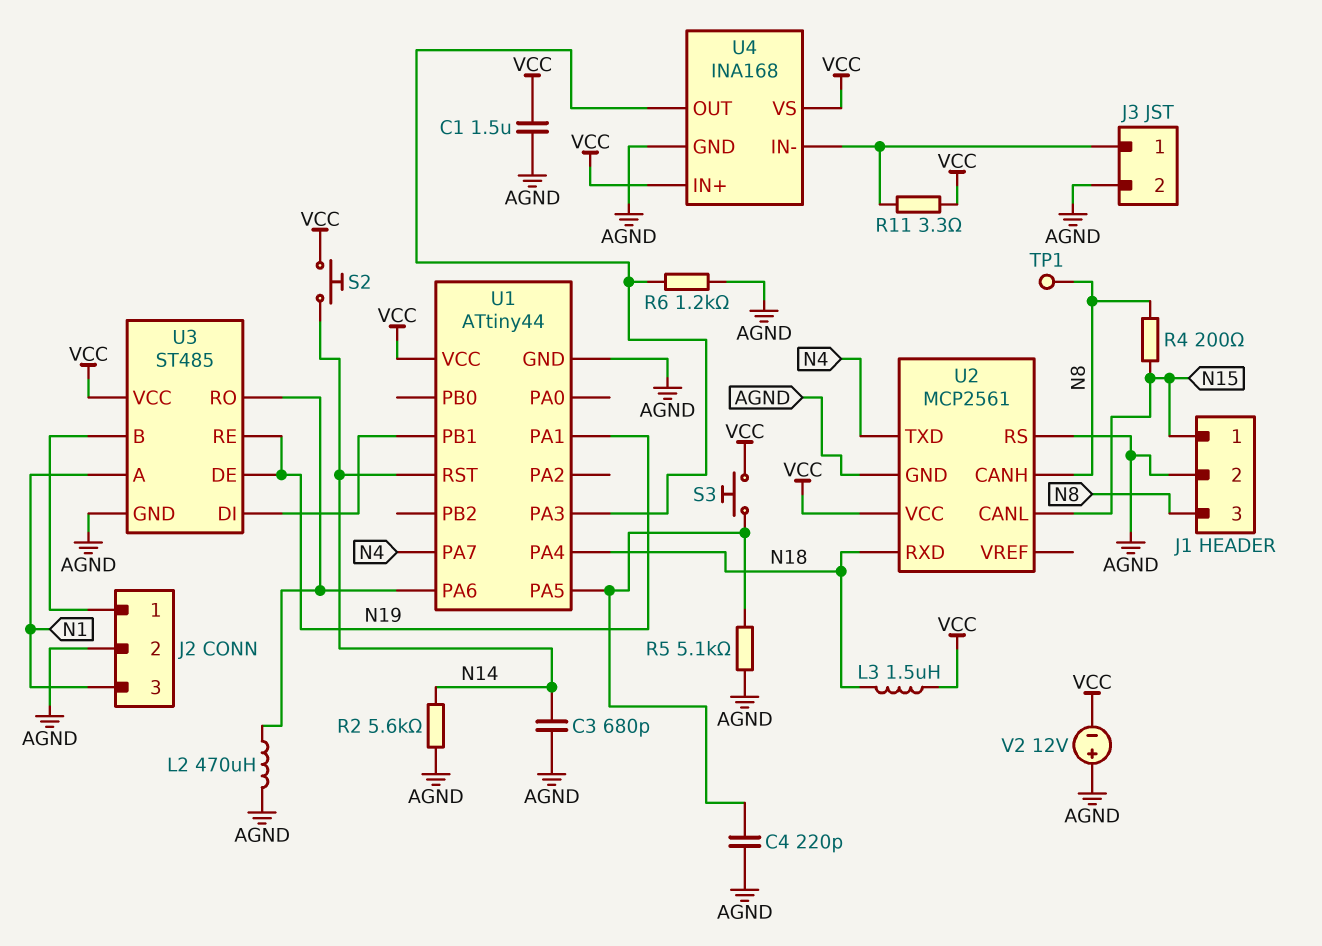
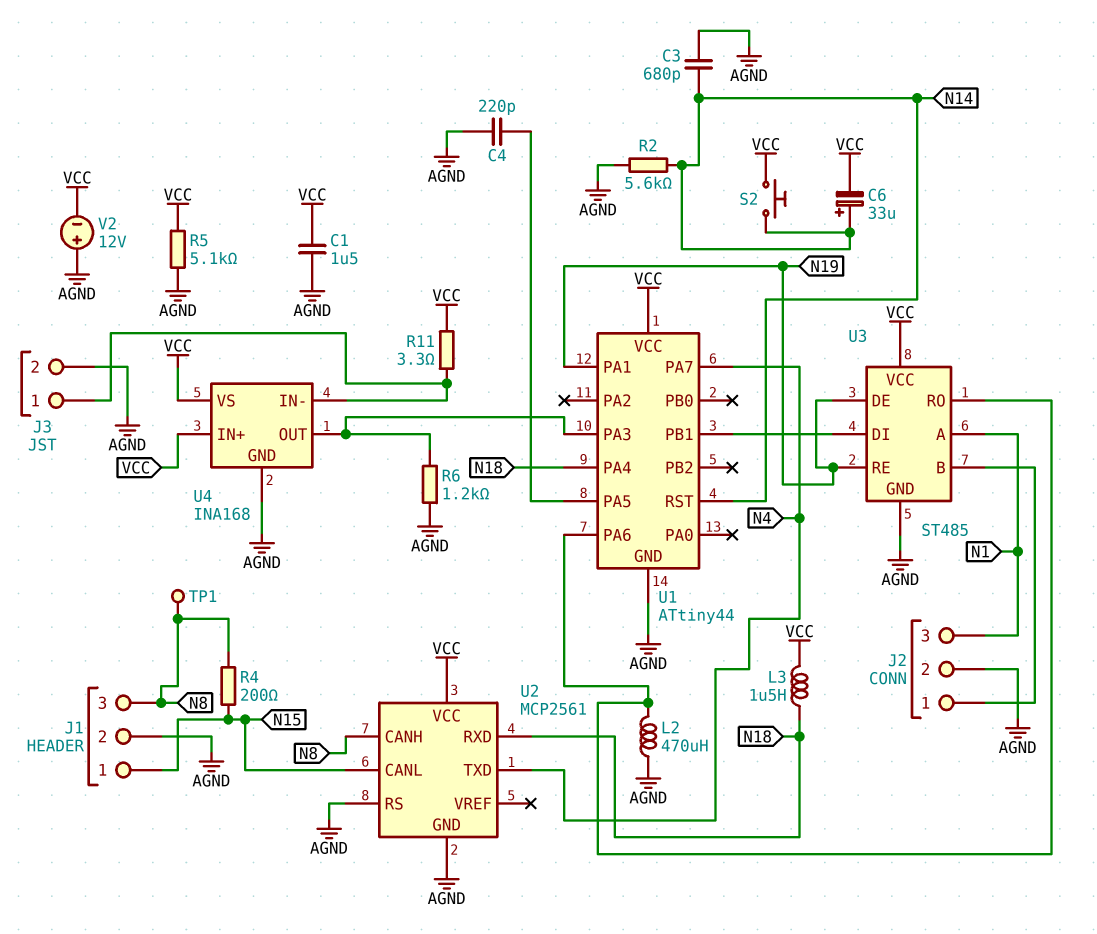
C6: none -> 33uF (plus N14, minus VCC)
R5: 5.1k (AGND, U1/PA5) -> 5.1k (AGND, VCC)
S3: button (U1/PA5, VCC) -> none

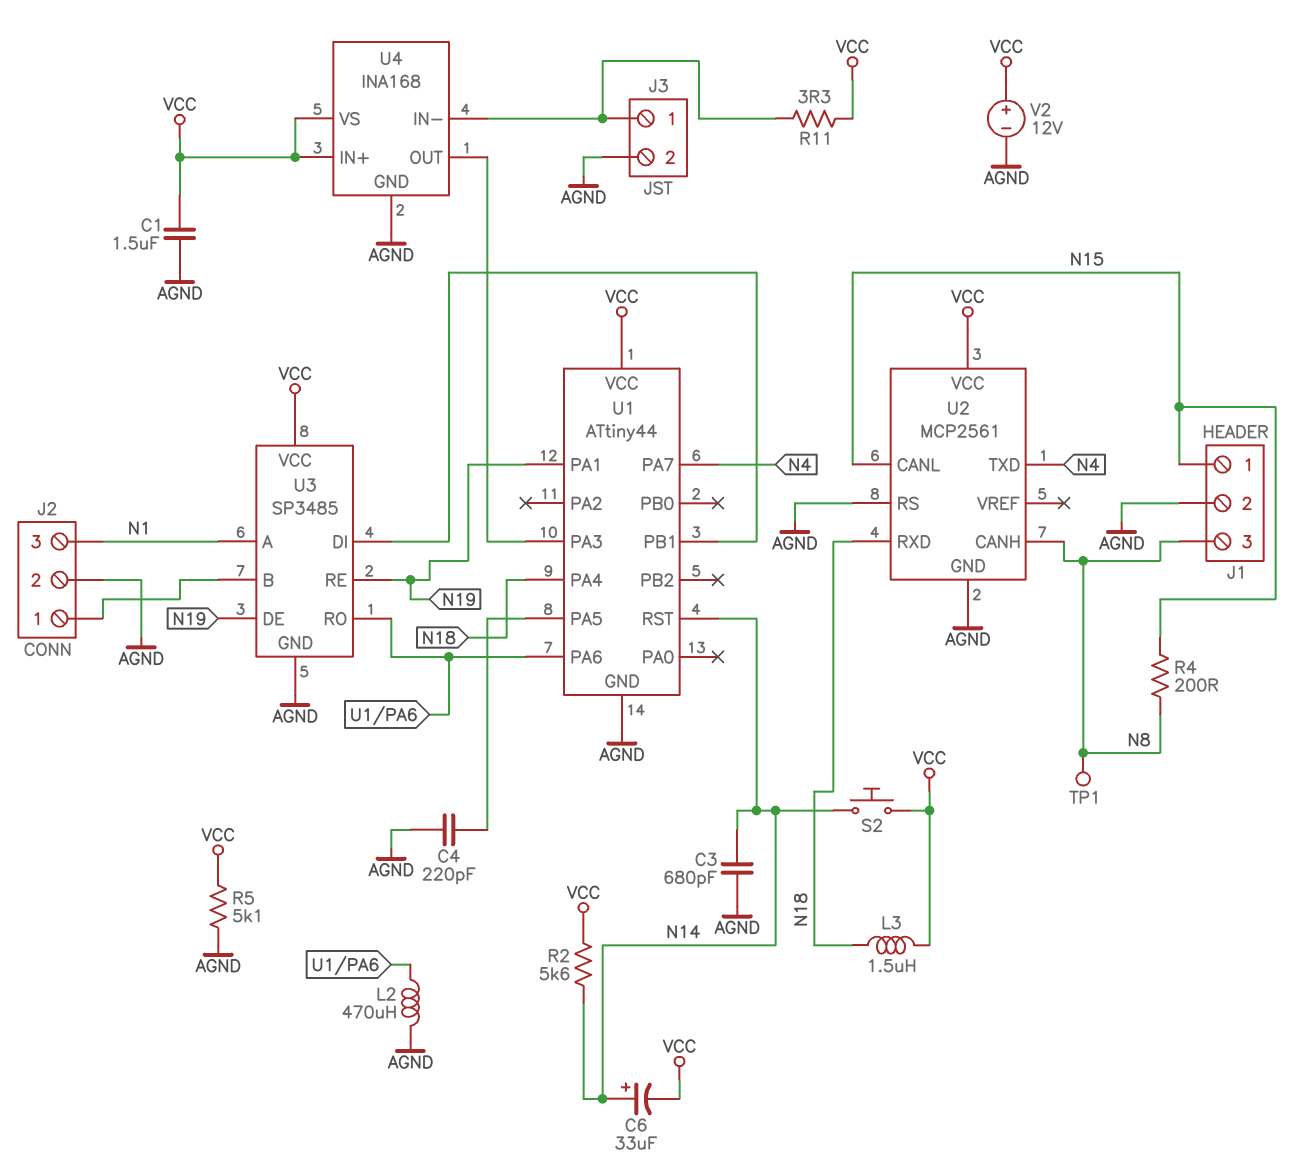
R2: 5.6k (AGND, N14) -> 5.6k (N14, VCC)
R6: 1.2k (AGND, U1/PA3) -> none
U3: ST485 -> SP3485
V2: 12V (plus AGND, minus VCC) -> 12V (plus VCC, minus AGND)

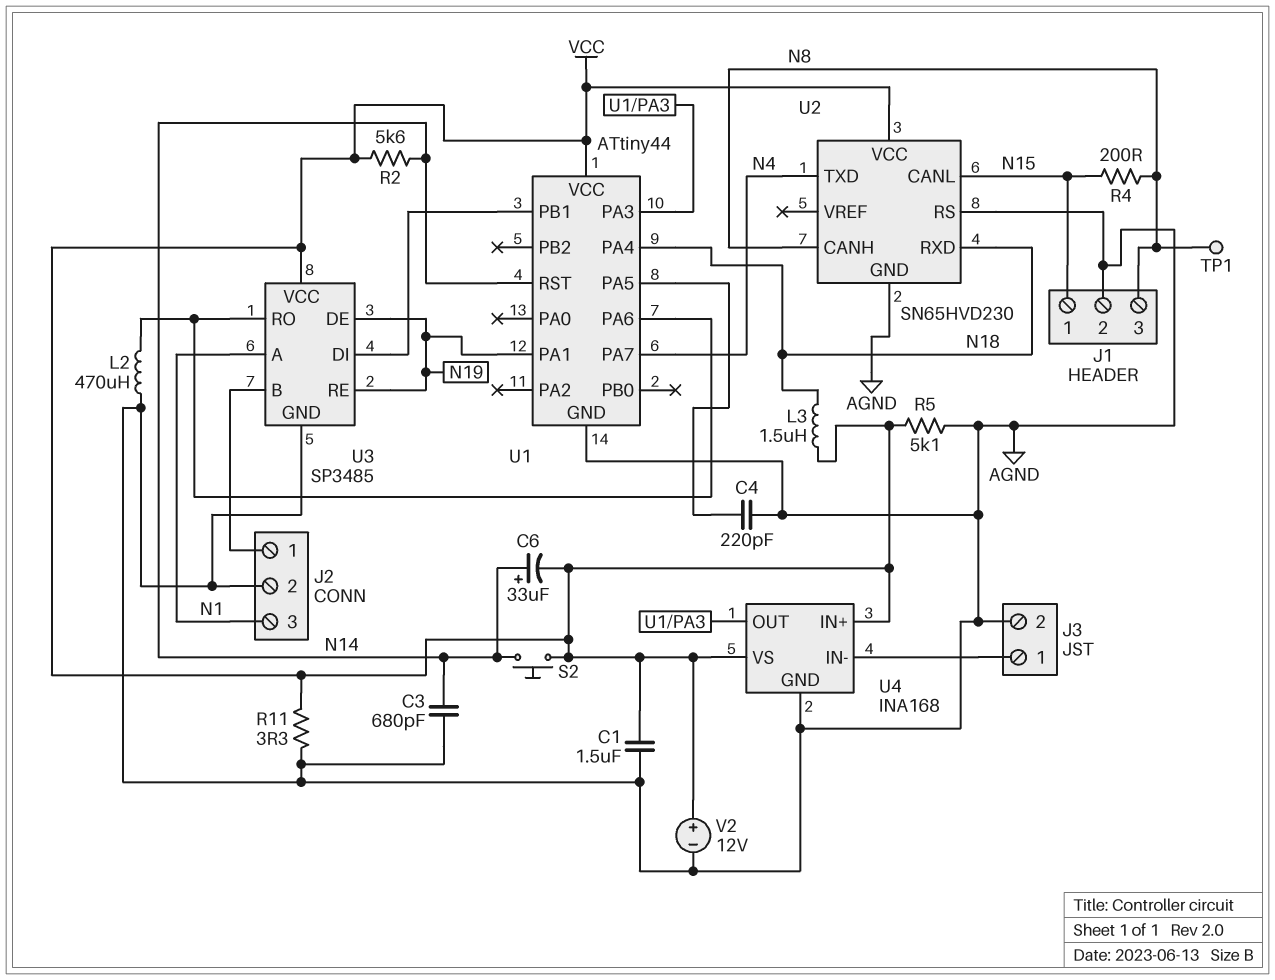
R11: 3.3 (J3/1, VCC) -> 3.3 (AGND, VCC)
U2: MCP2561 -> SN65HVD230

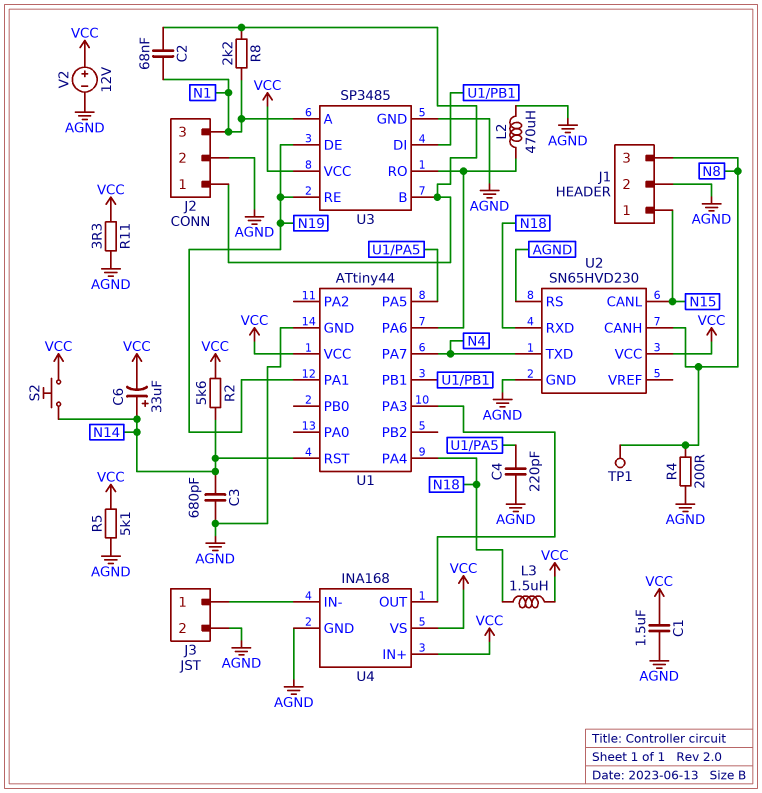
C2: none -> 68nF (J2/1, N1)
R4: 200 (N8, N15) -> 200 (AGND, N8)
R8: none -> 2.2k (J2/1, N1)

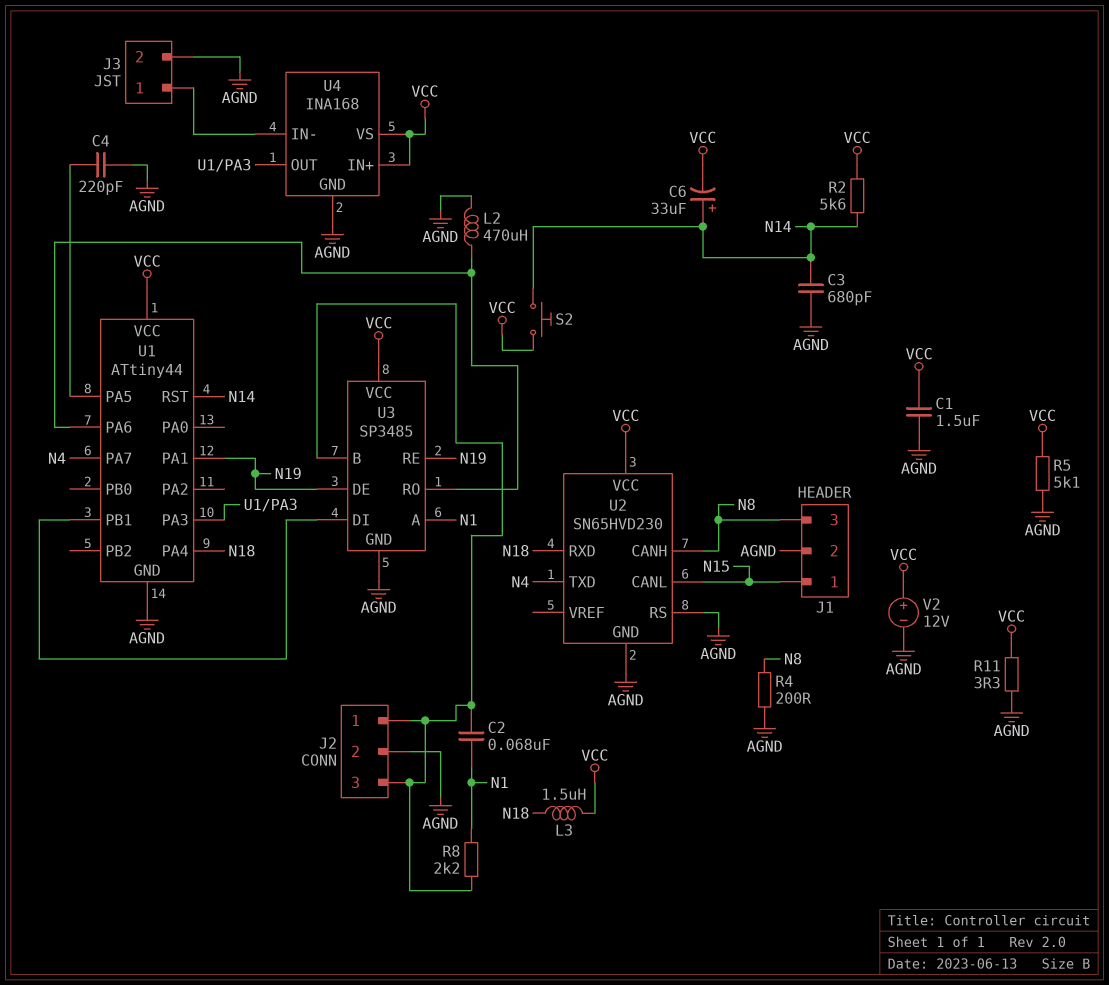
J2 pin 3: N1 -> J2/1
TP1: test point (N8) -> none

